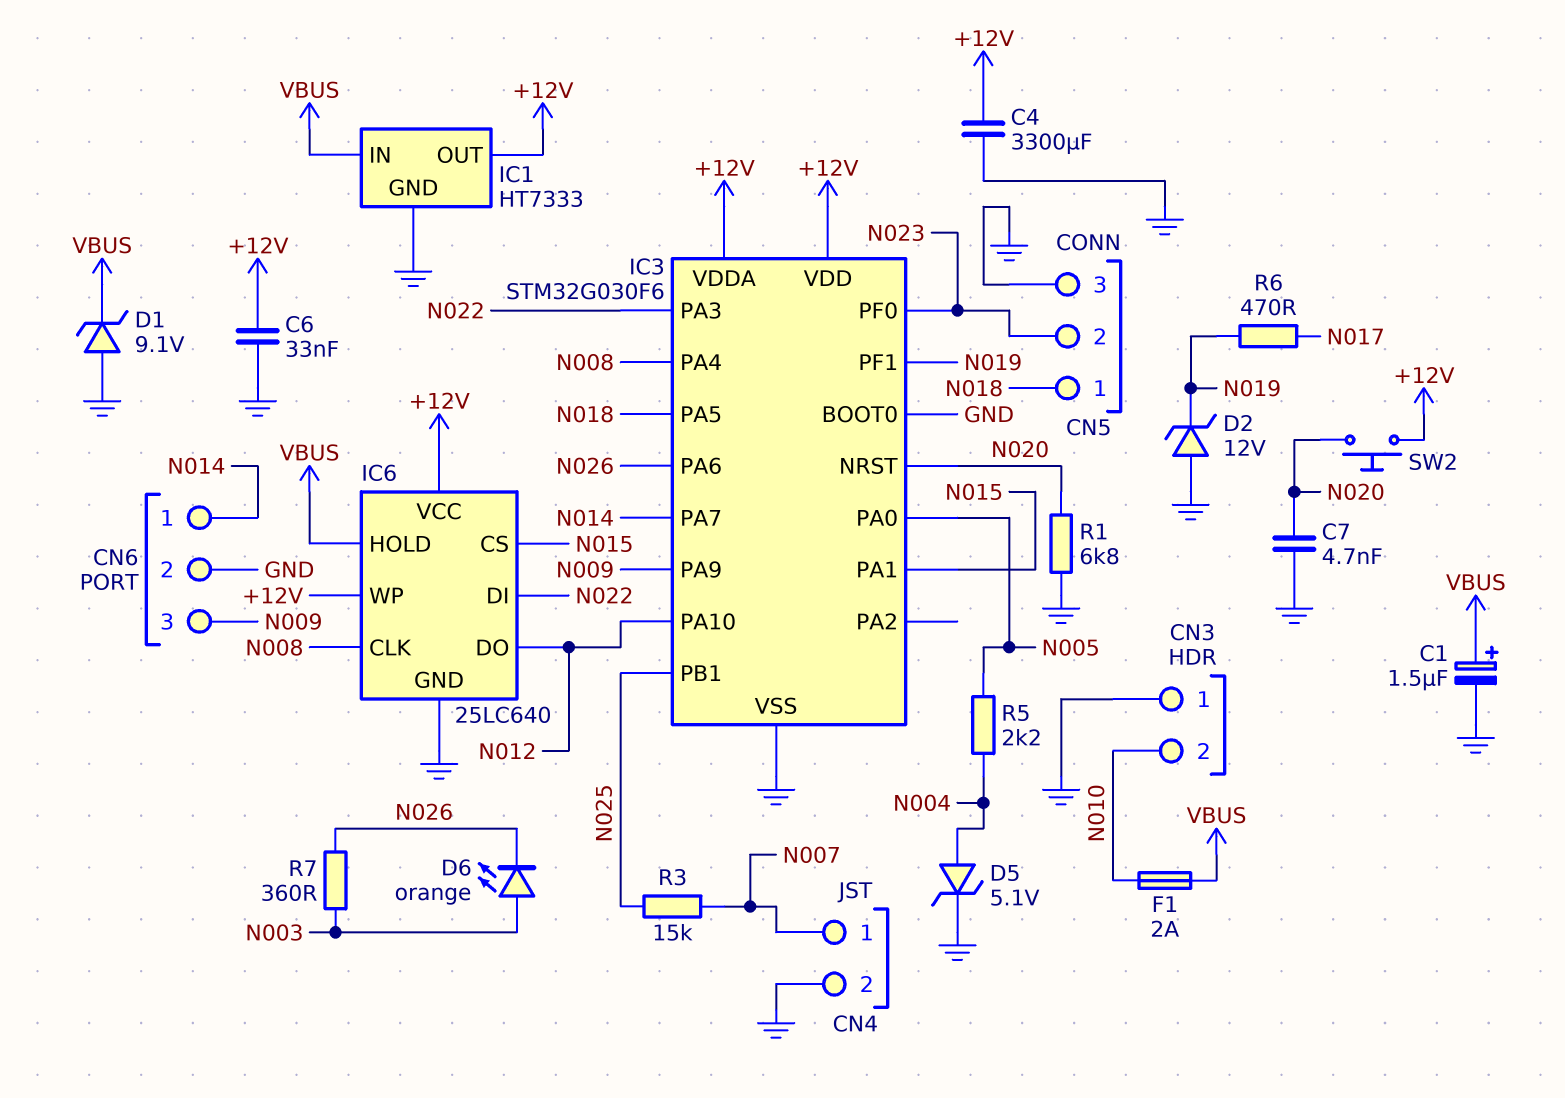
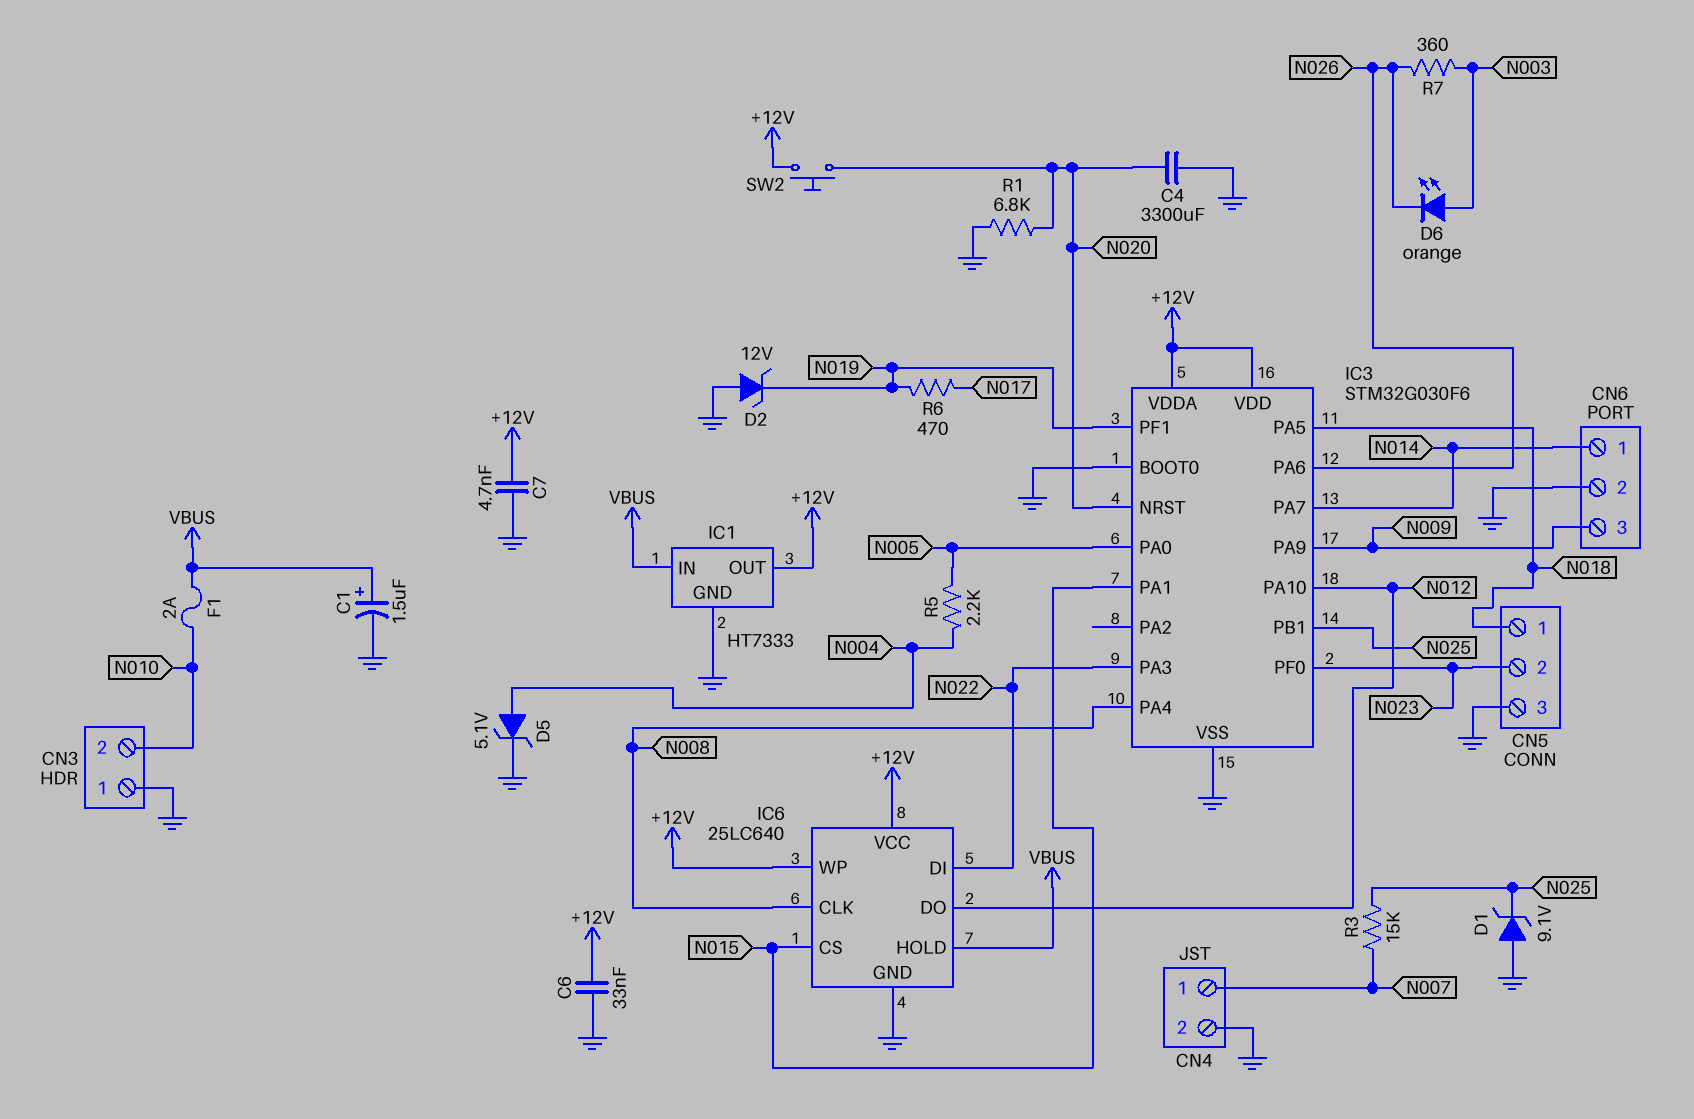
C4: 3300uF (+12V, GND) -> 3300uF (GND, N020)
C7: 4.7nF (GND, N020) -> 4.7nF (+12V, GND)
D1: zener 9.1V (A GND, K VBUS) -> zener 9.1V (A GND, K N025)

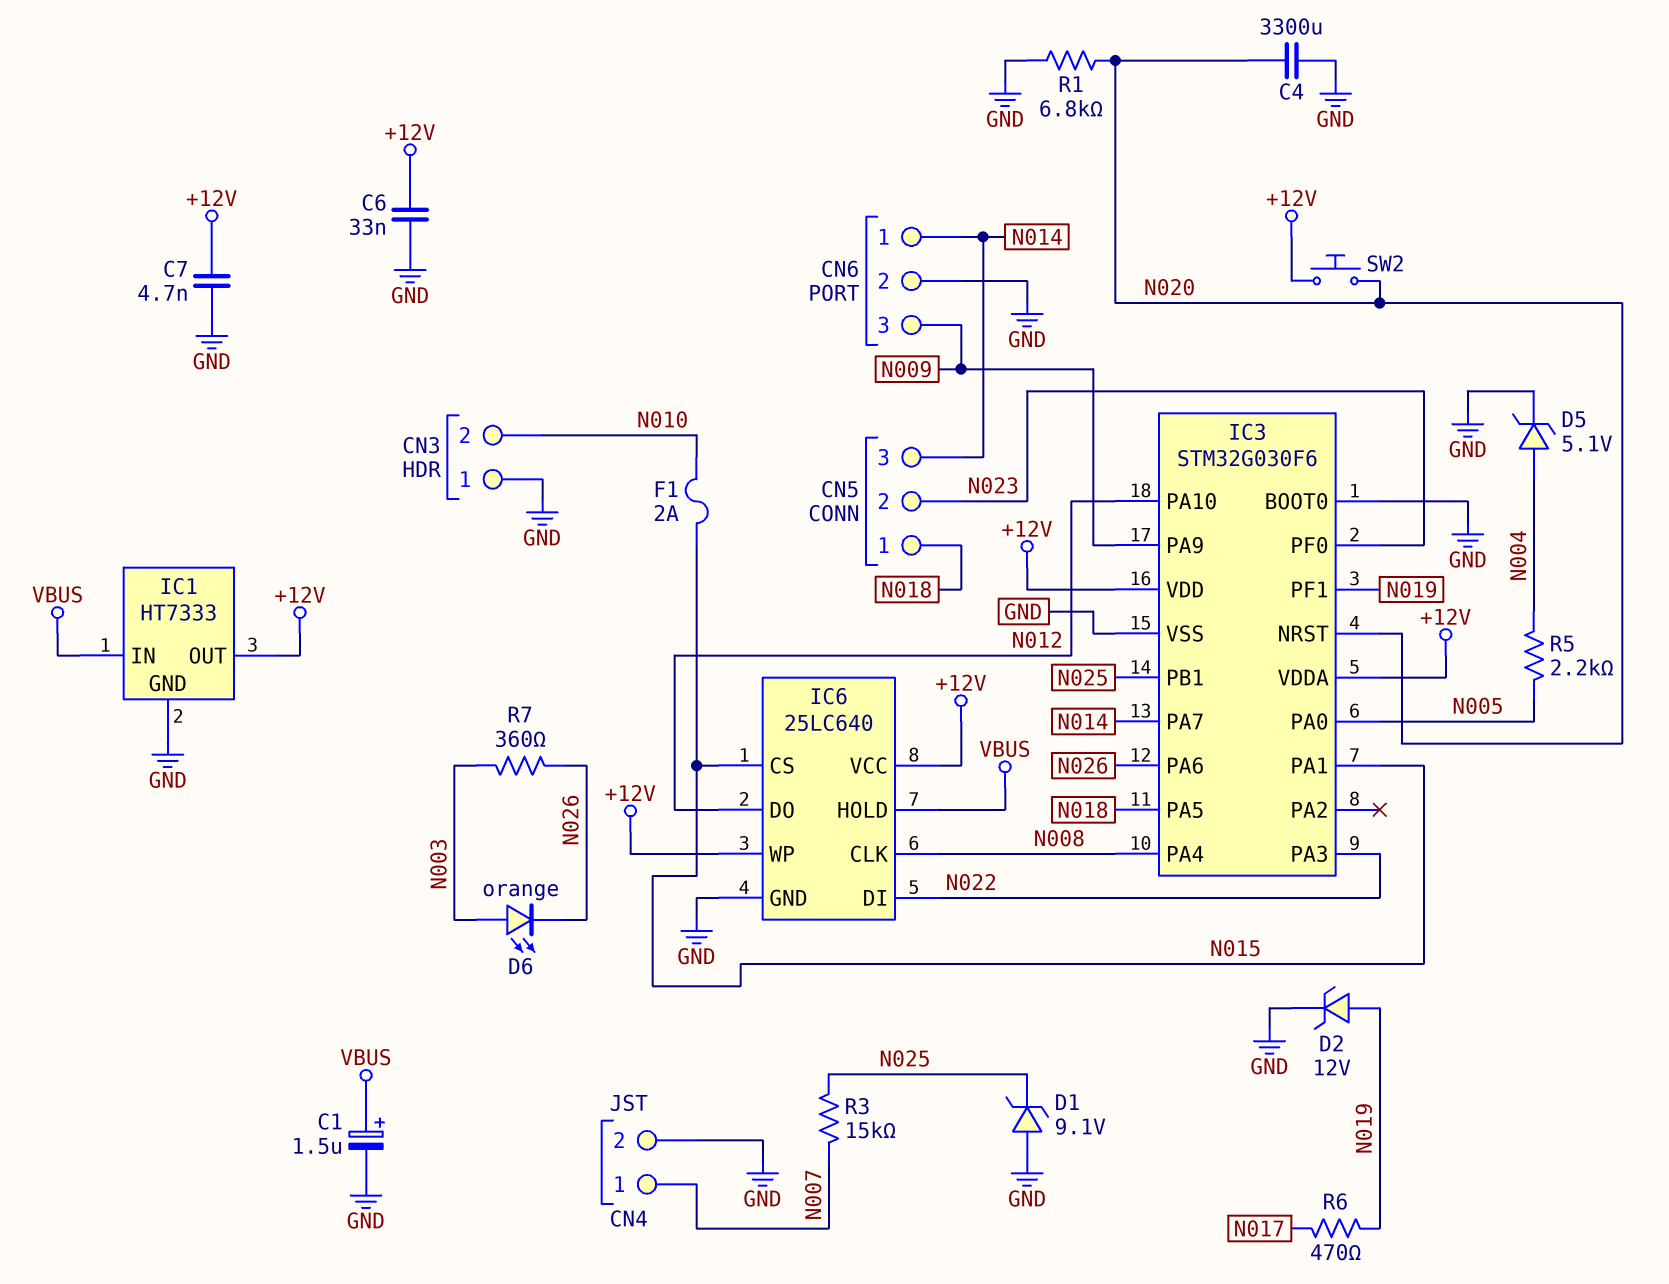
CN5 pin 3: GND -> N014
D2: zener 12V (A GND, K N019) -> zener 12V (A N019, K GND)
F1: 2A (N010, VBUS) -> 2A (N010, N015)

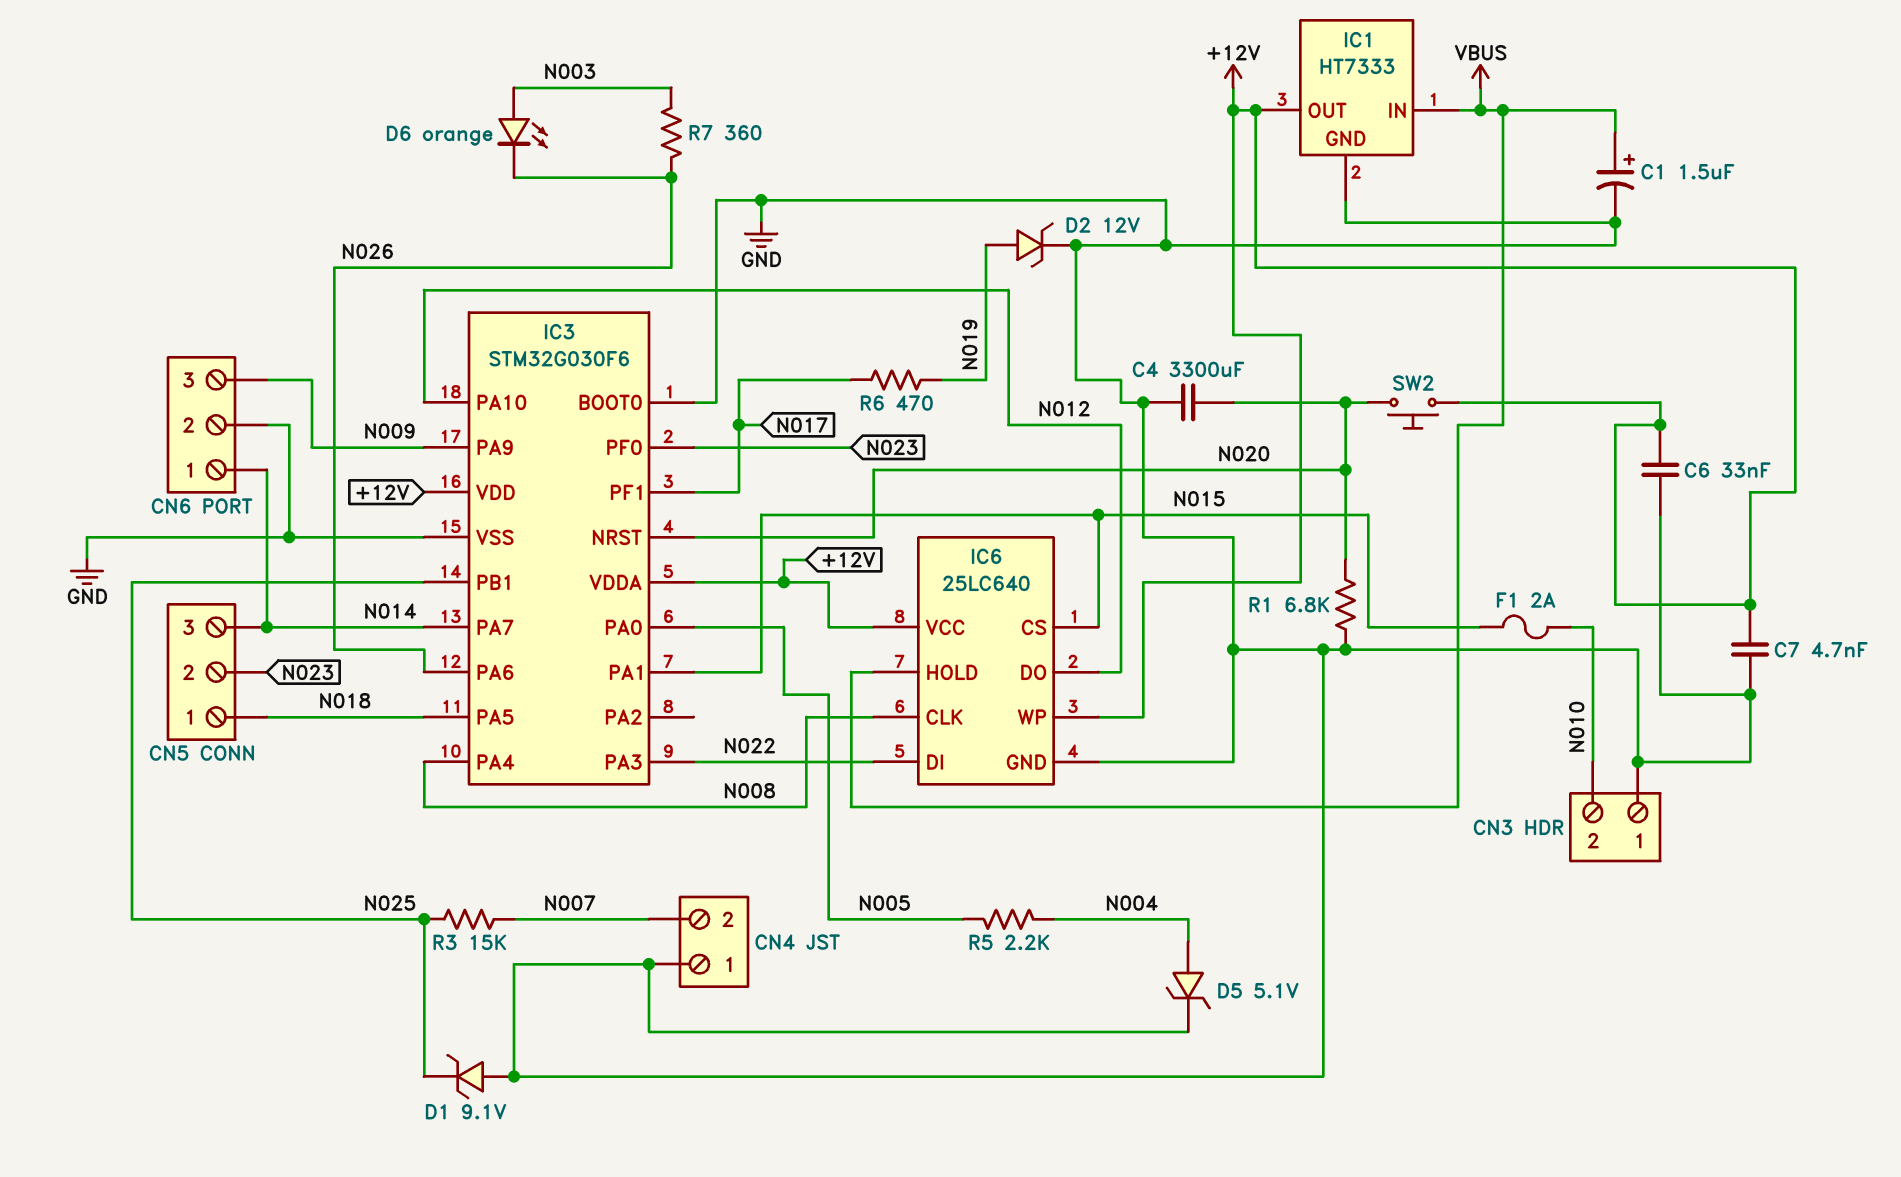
CN4 pin 1: N007 -> GND
CN4 pin 2: GND -> N007
IC3 pin PF1: N019 -> N017

